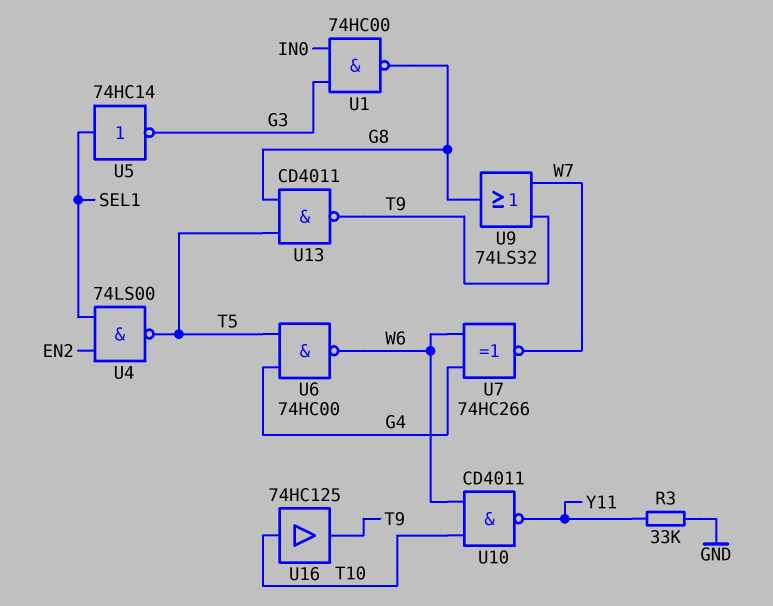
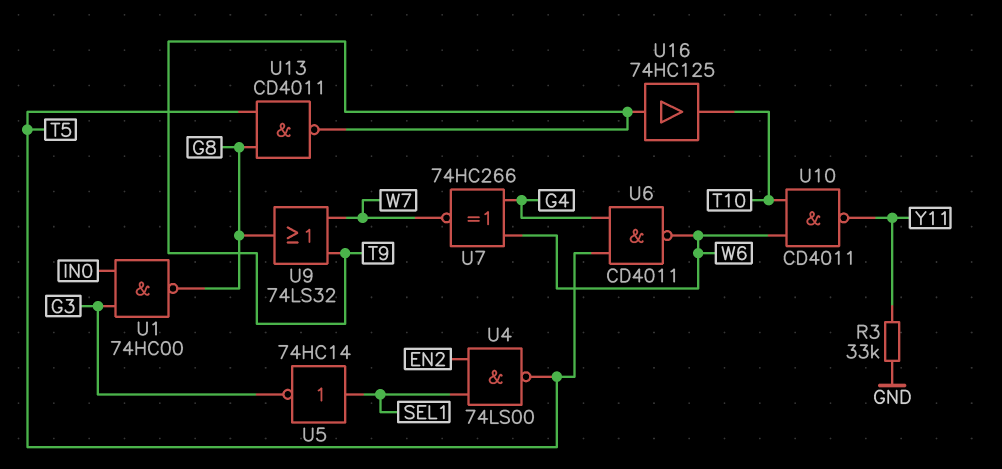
U6: NAND 74HC00 (in G4, in T5, out W6) -> NAND CD4011 (in G4, in T5, out W6)
U16: buffer 74HC125 (in T10, out T9) -> buffer 74HC125 (in T9, out T10)

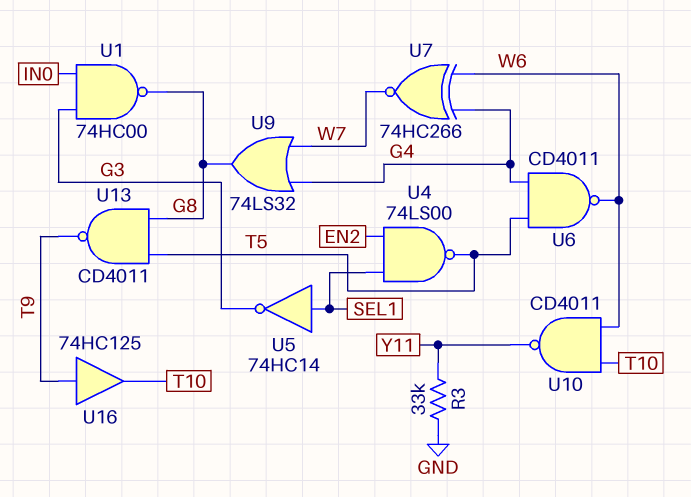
U9: OR 74LS32 (in T9, in W7, out G8) -> OR 74LS32 (in G4, in W7, out G8)

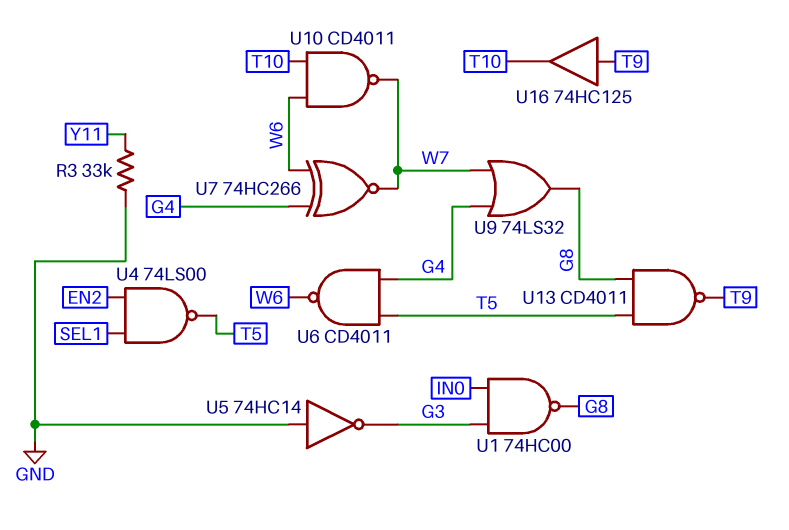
U5: NOT 74HC14 (in SEL1, out G3) -> NOT 74HC14 (in GND, out G3)
U10: NAND CD4011 (in T10, in W6, out Y11) -> NAND CD4011 (in T10, in W6, out W7)

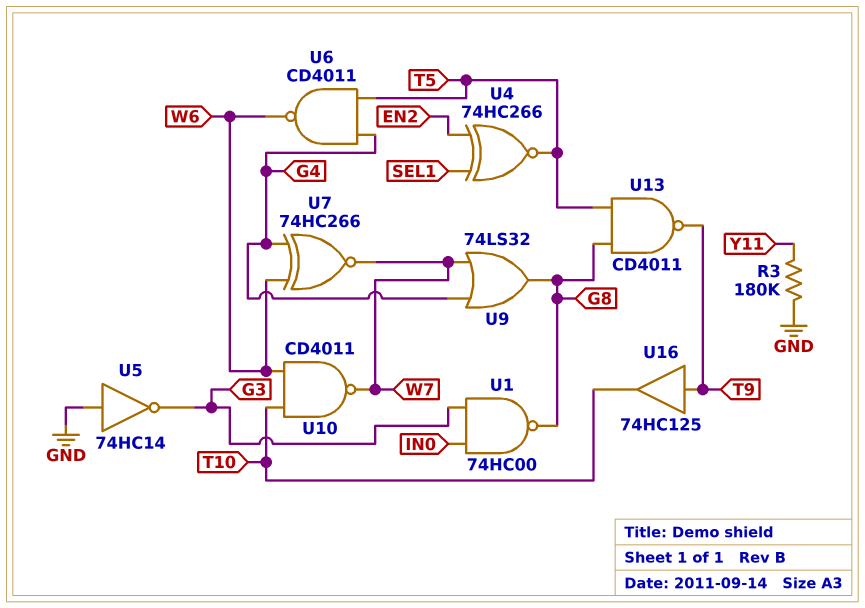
R3: 33k (GND, Y11) -> 180k (GND, Y11)
U4: NAND 74LS00 (in EN2, in SEL1, out T5) -> XNOR 74HC266 (in EN2, in SEL1, out T5)

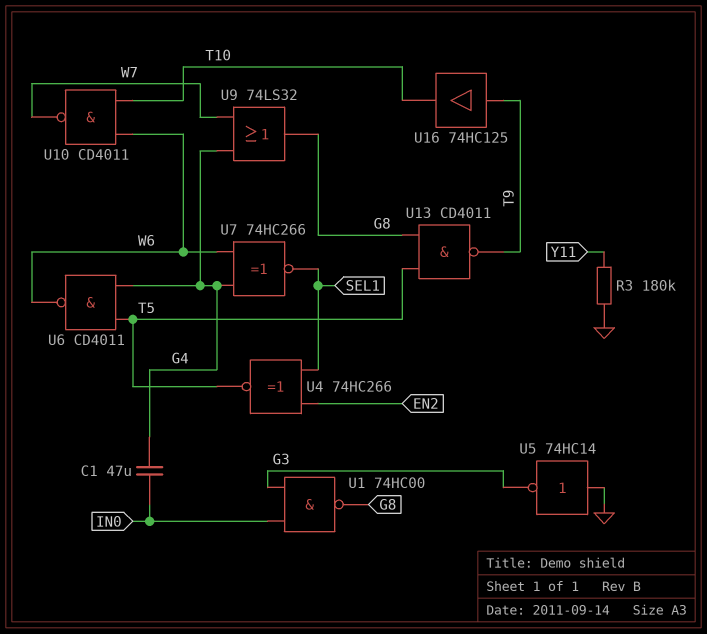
C1: none -> 47uF (G4, IN0)
U7: XNOR 74HC266 (in G4, in W6, out W7) -> XNOR 74HC266 (in G4, in W6, out SEL1)

